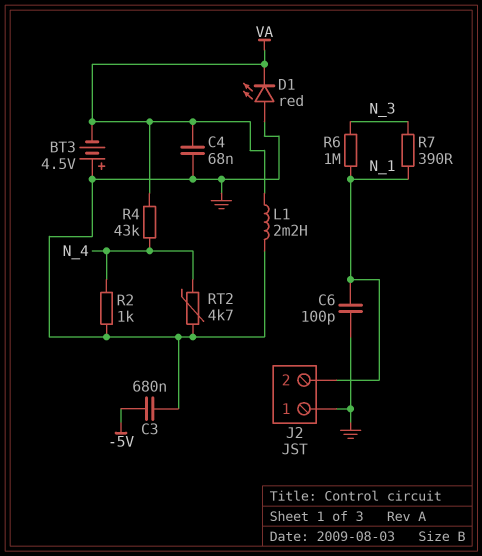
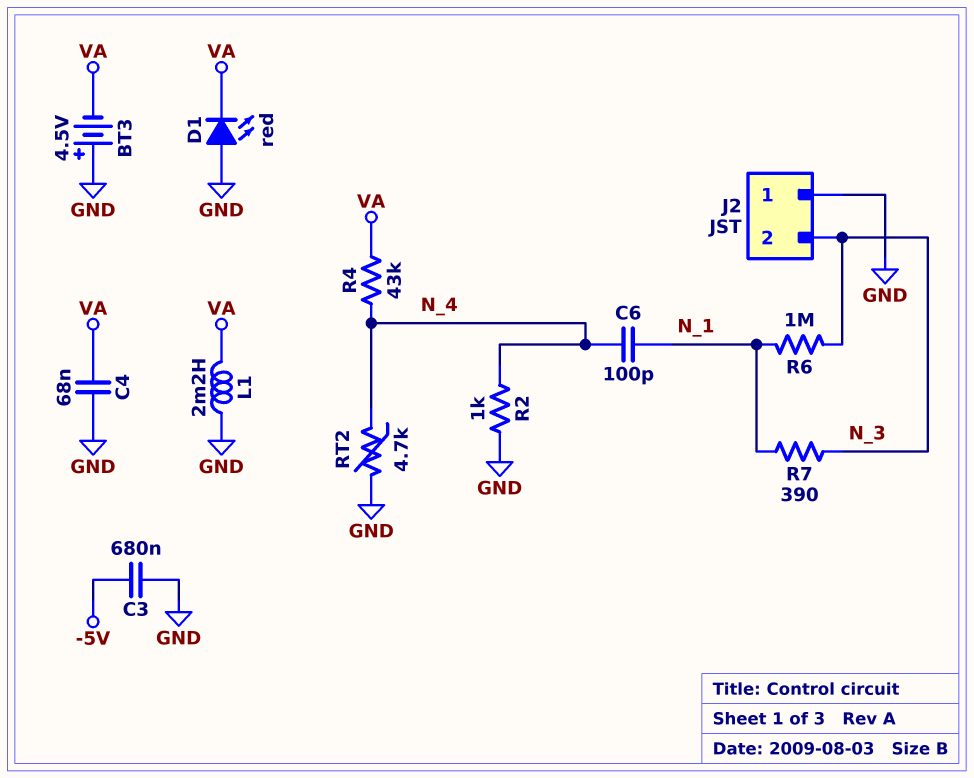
C6: 100pF (GND, N_1) -> 100pF (N_1, N_4)
J2 pin 2: N_1 -> N_3

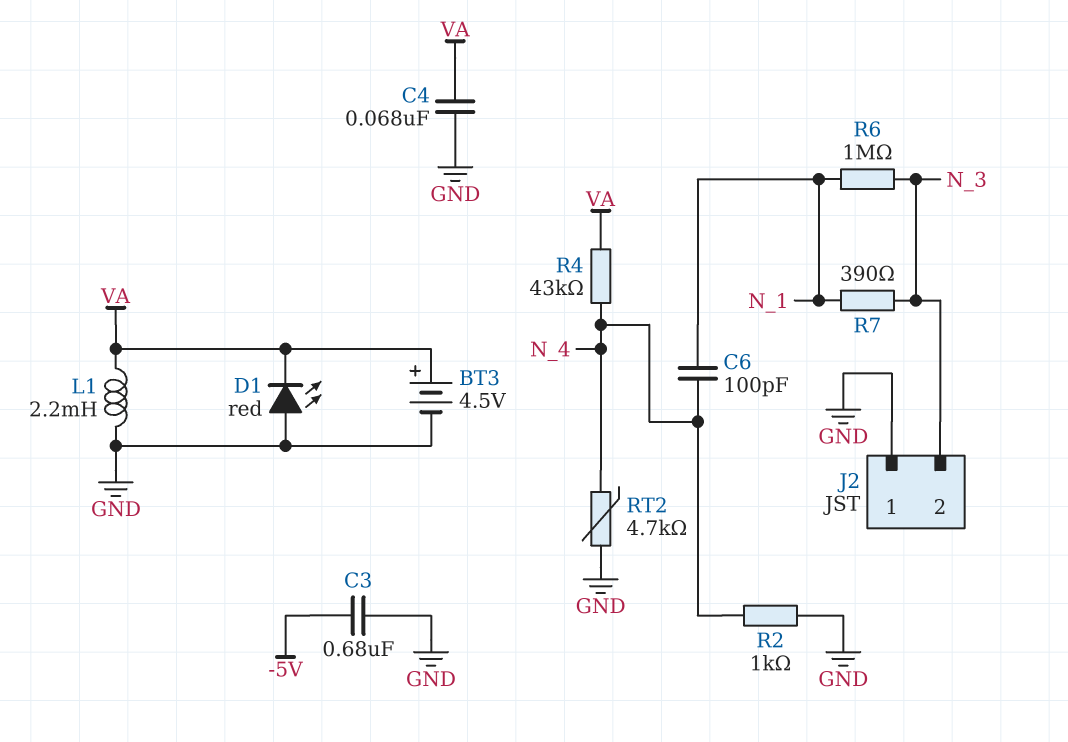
BT3: 4.5V (plus GND, minus VA) -> 4.5V (plus VA, minus GND)

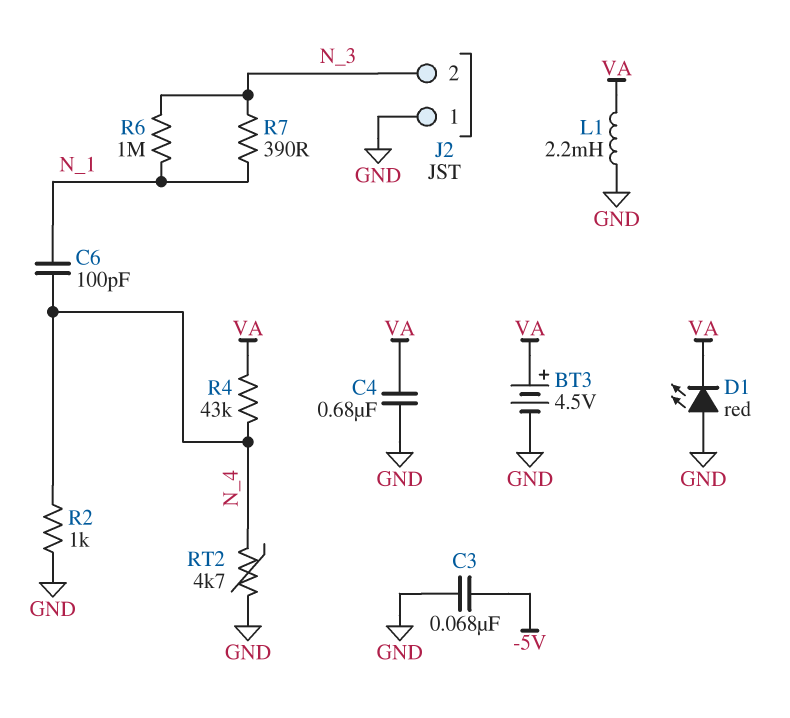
C3: 680nF (-5V, GND) -> 68nF (-5V, GND)
C4: 68nF (GND, VA) -> 680nF (GND, VA)

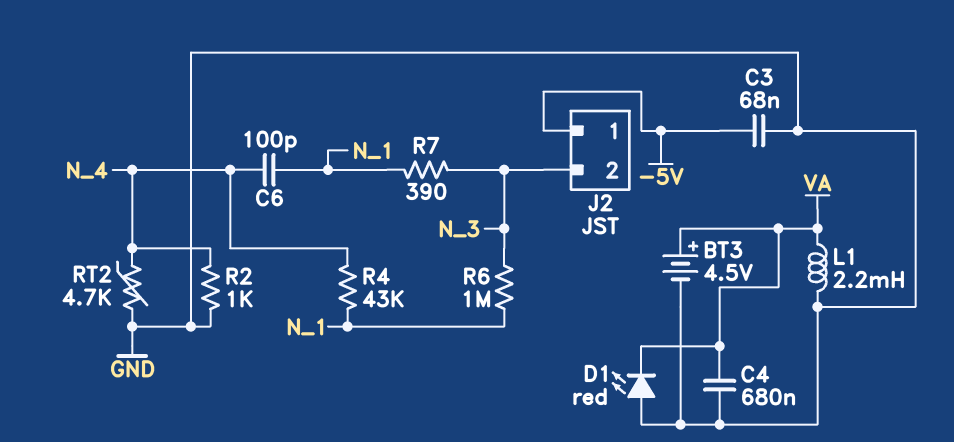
J2 pin 1: GND -> -5V
R4: 43k (N_4, VA) -> 43k (N_1, N_4)

